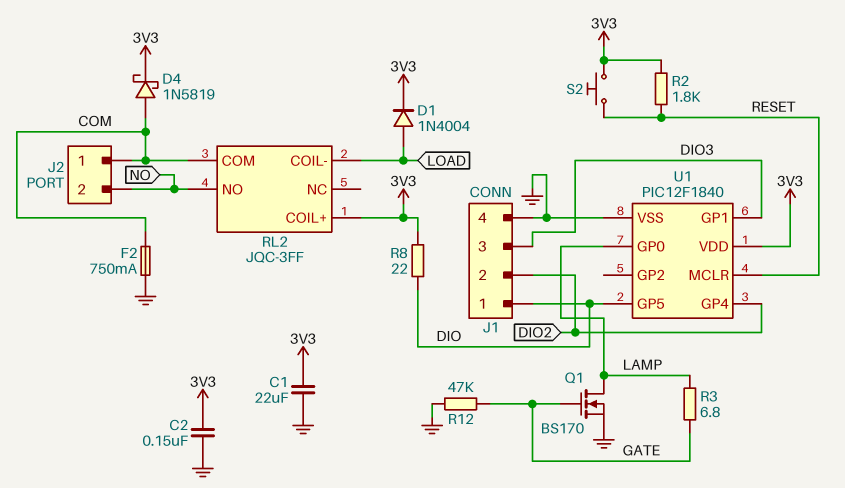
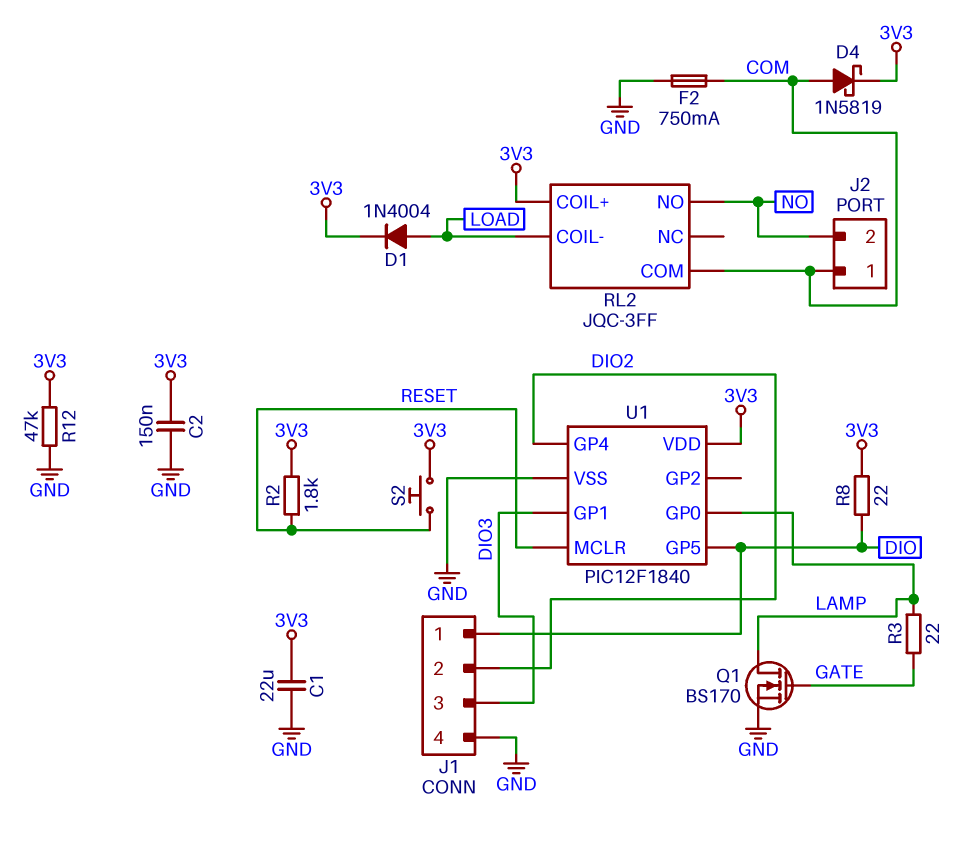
R3: 6.8 (GATE, LAMP) -> 22 (GATE, LAMP)
R12: 47k (GATE, GND) -> 47k (3V3, GND)

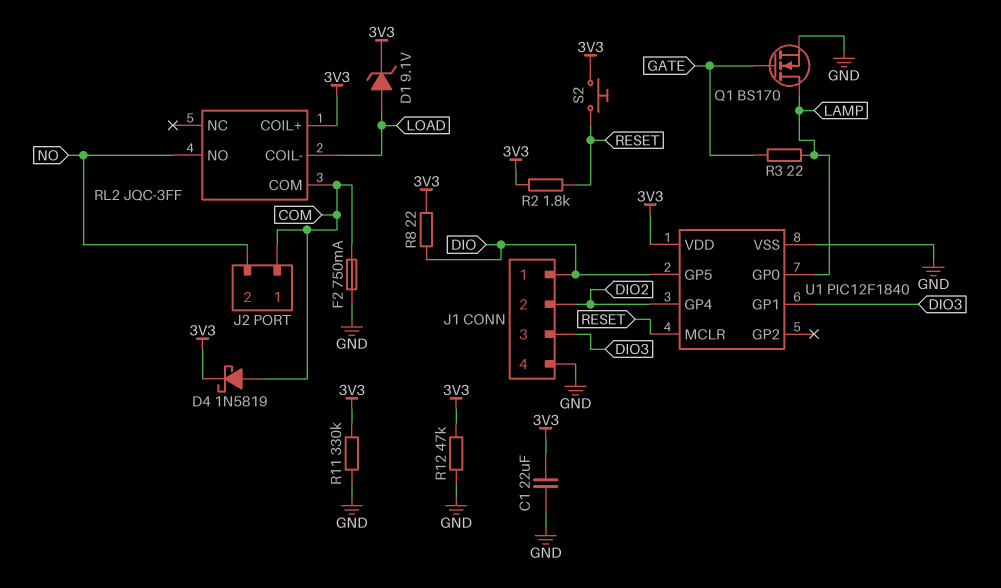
C2: 150nF (3V3, GND) -> none
D1: diode 1N4004 (A LOAD, K 3V3) -> zener 9.1V (A LOAD, K 3V3)
R11: none -> 330k (3V3, GND)

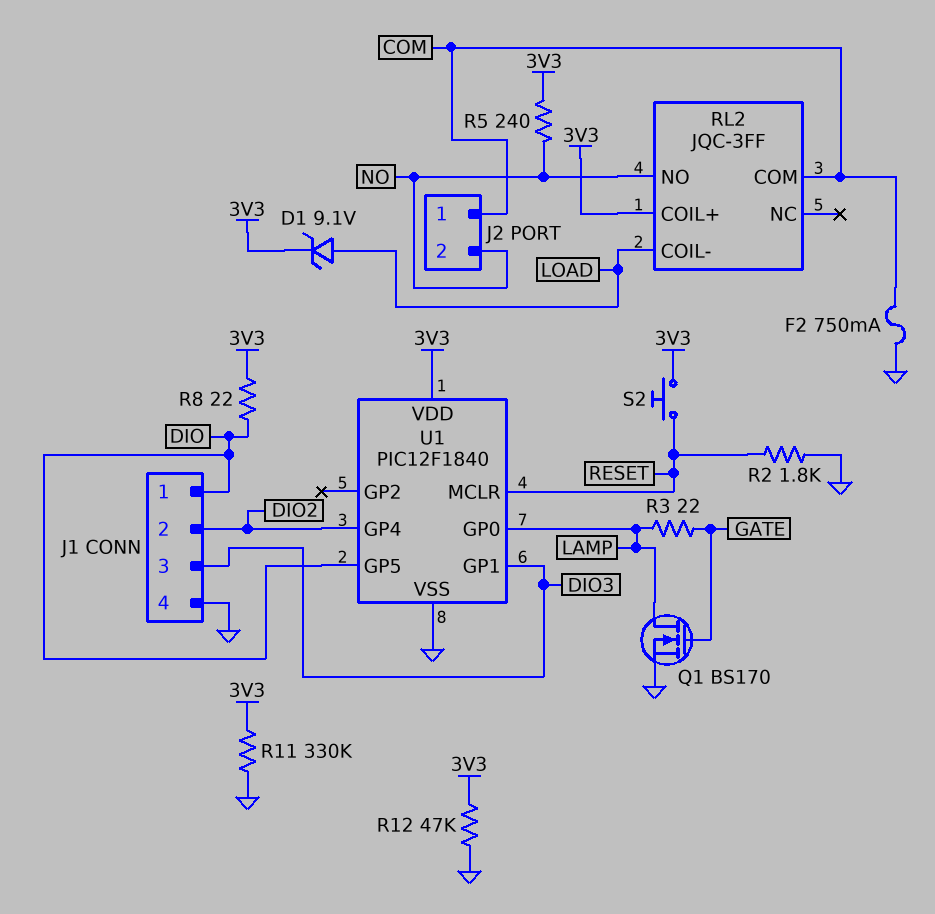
C1: 22uF (3V3, GND) -> none
D4: schottky 1N5819 (A COM, K 3V3) -> none
R2: 1.8k (3V3, RESET) -> 1.8k (GND, RESET)
R5: none -> 240 (3V3, NO)

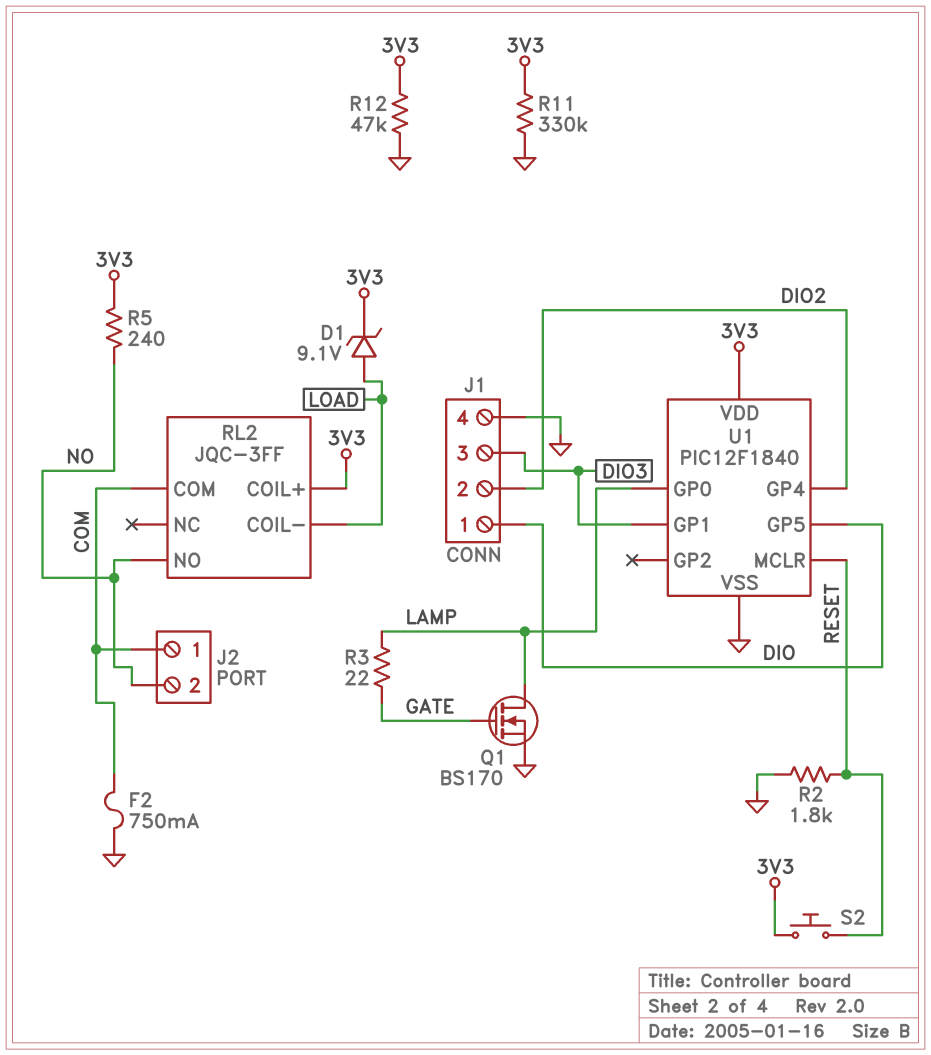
R8: 22 (3V3, DIO) -> none

